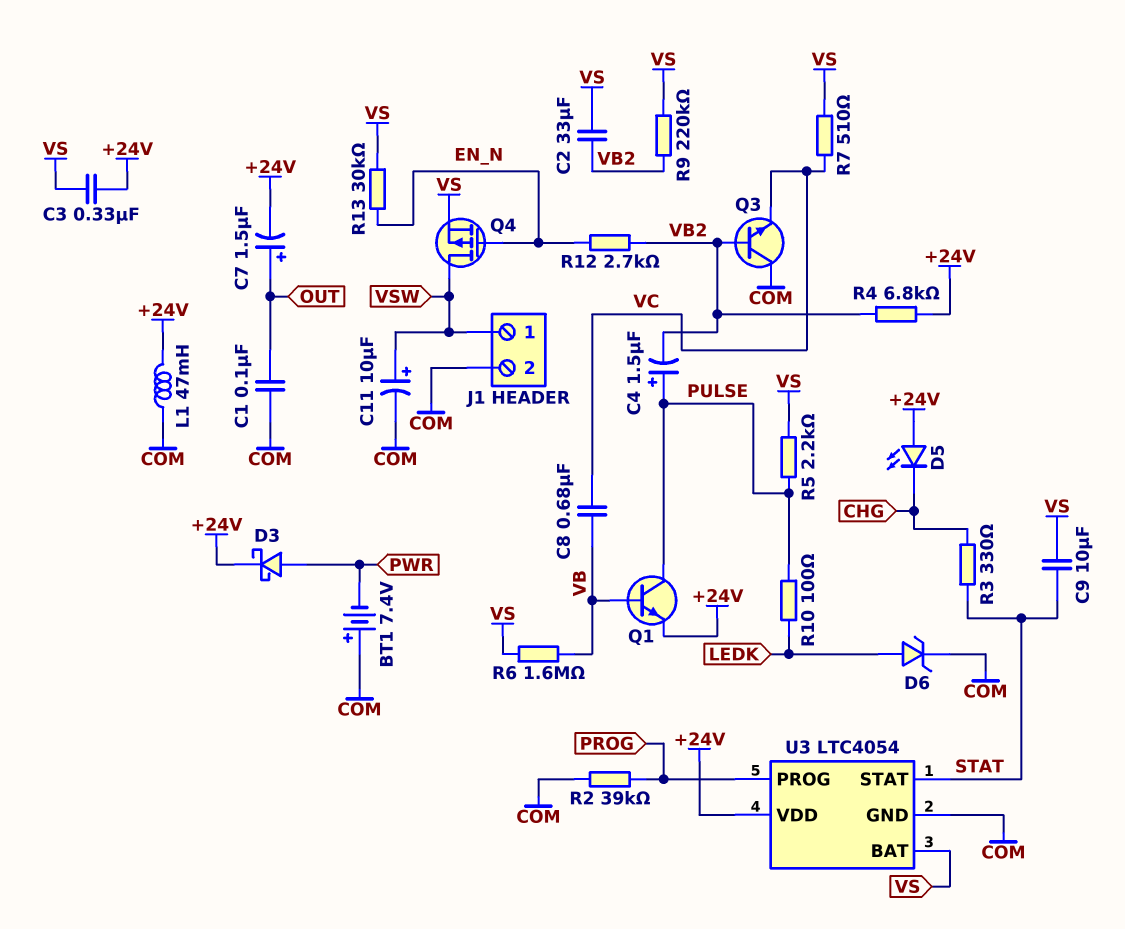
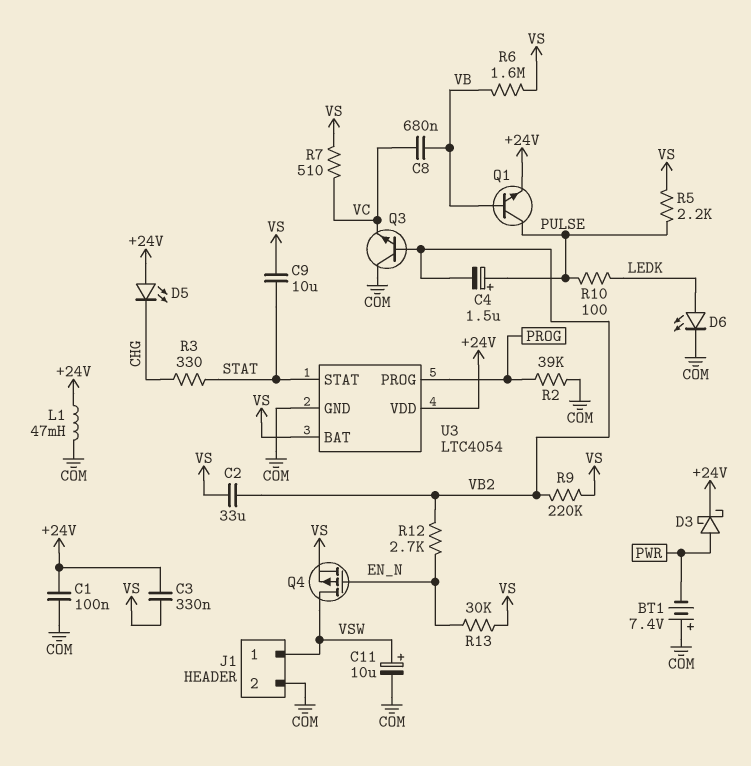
C1: 100nF (COM, OUT) -> 100nF (+24V, COM)
C7: 1.5uF (plus OUT, minus +24V) -> none
D6: zener (A LEDK, K COM) -> LED (A LEDK, K COM)
R4: 6.8k (+24V, VB2) -> none

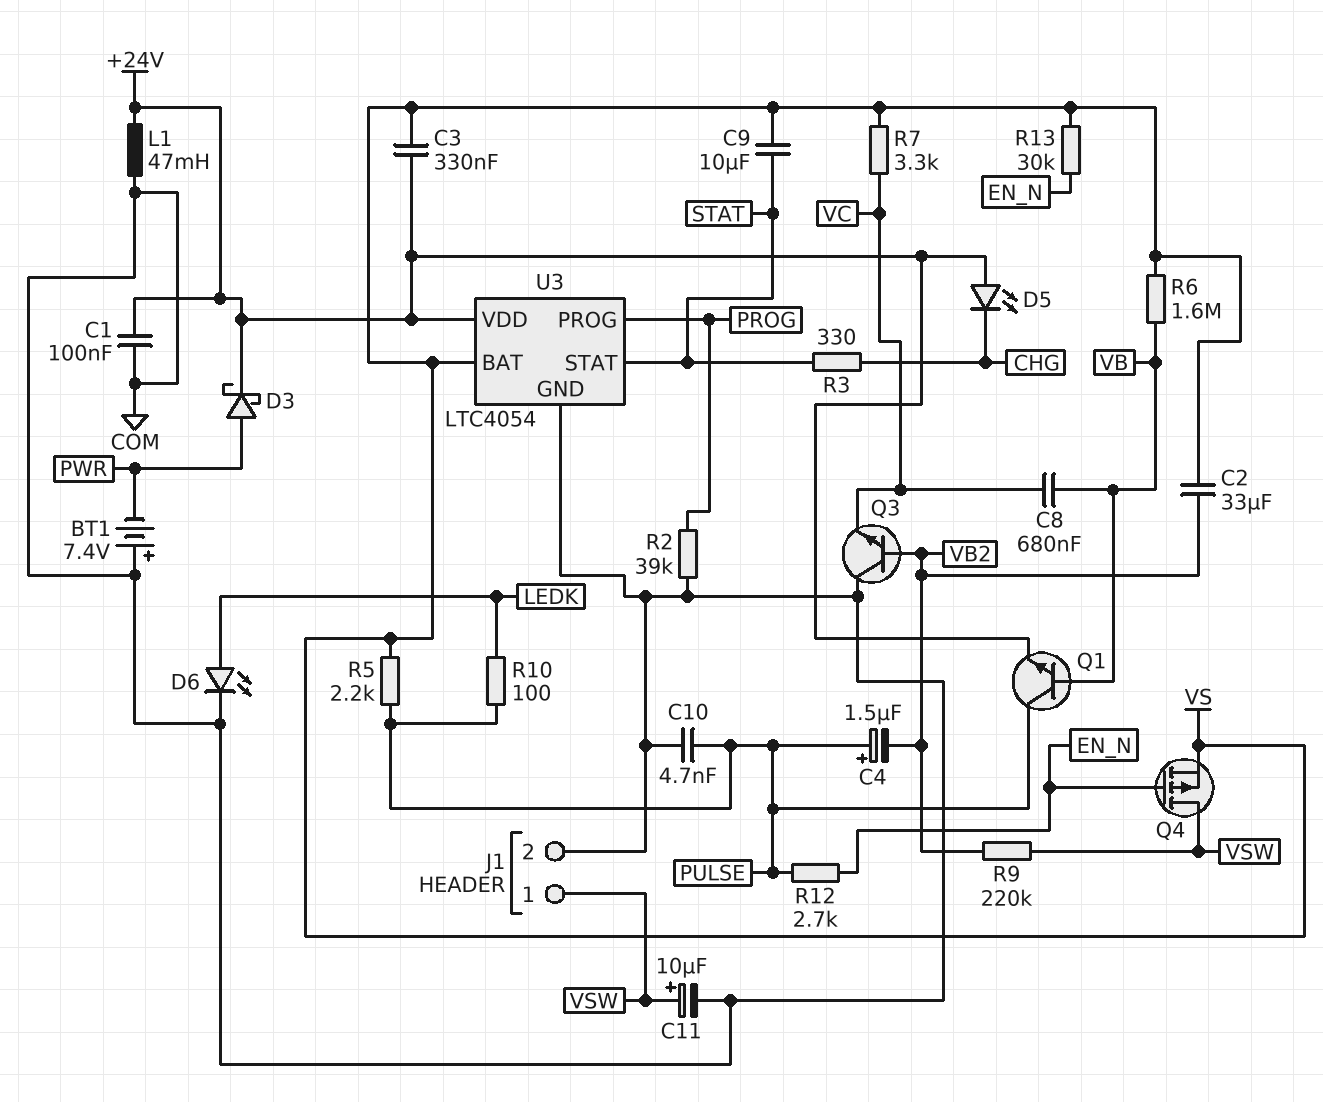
C10: none -> 4.7nF (COM, PULSE)
R7: 510 (VC, VS) -> 3.3k (VC, VS)
R9: 220k (VB2, VS) -> 220k (VB2, VSW)
R12: 2.7k (EN_N, VB2) -> 2.7k (EN_N, PULSE)

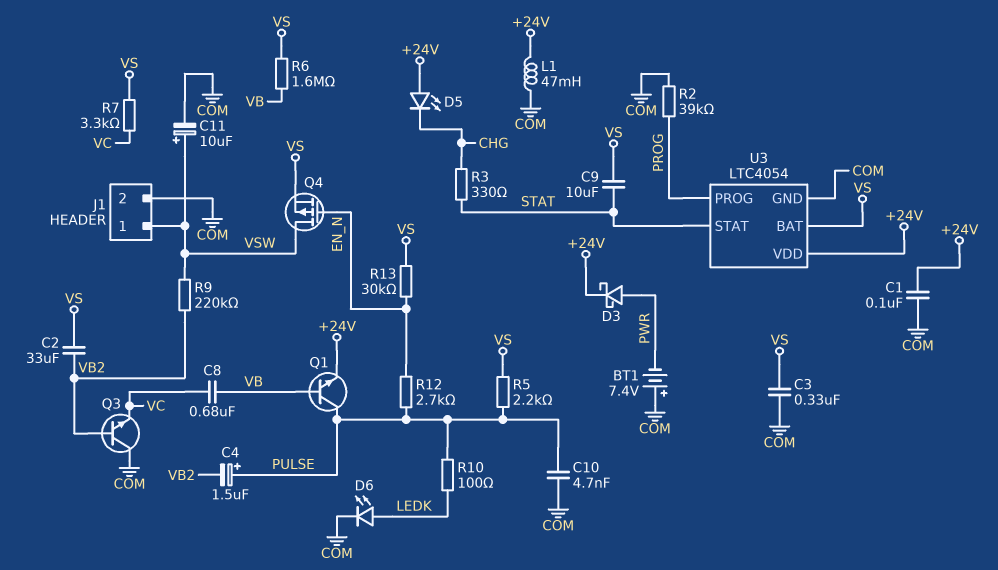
C3: 330nF (+24V, VS) -> 330nF (COM, VS)

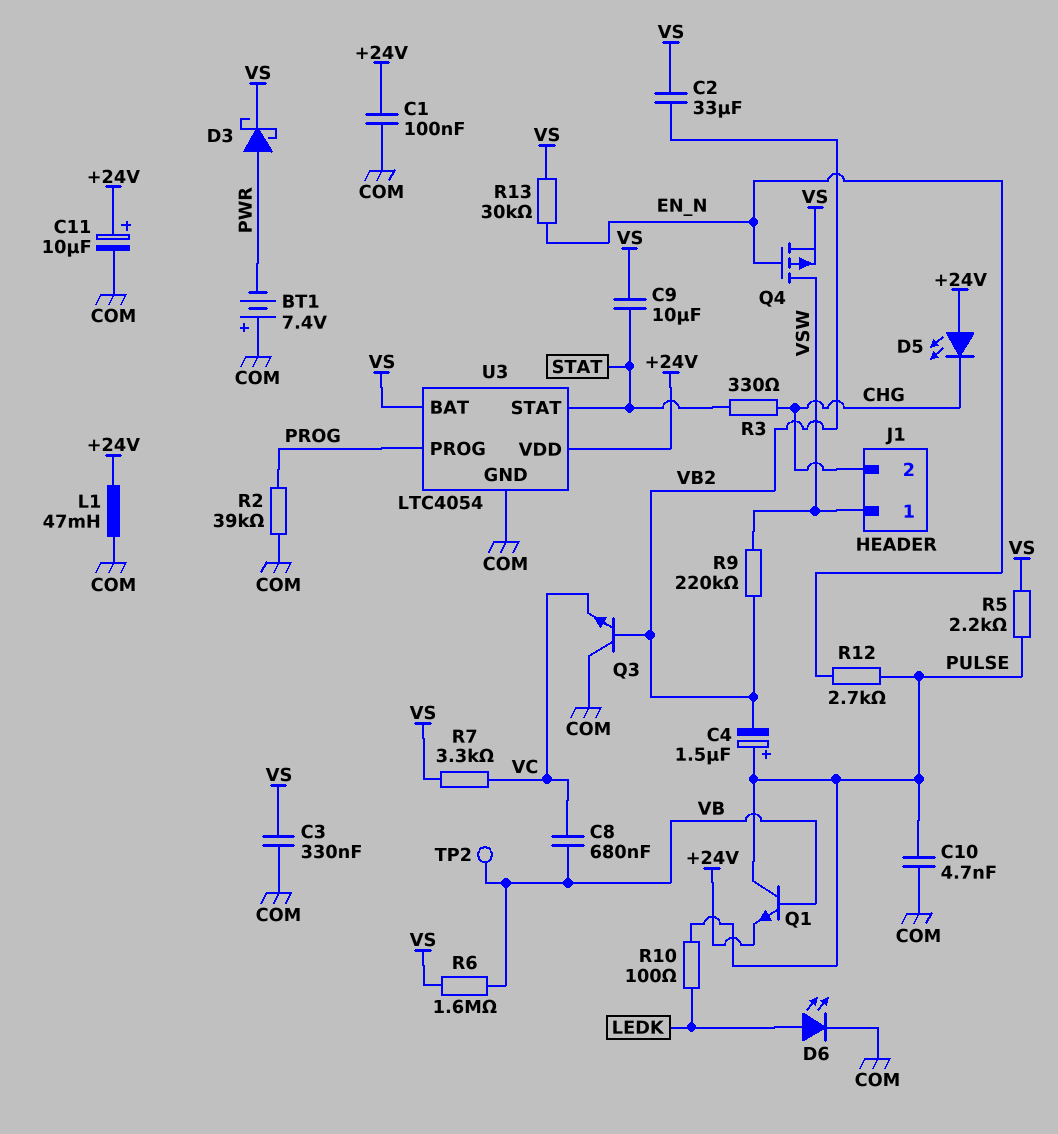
C11: 10uF (plus VSW, minus COM) -> 10uF (plus +24V, minus COM)
D3: schottky (A PWR, K +24V) -> schottky (A PWR, K VS)
J1 pin 2: COM -> CHG
TP2: none -> test point (VB)

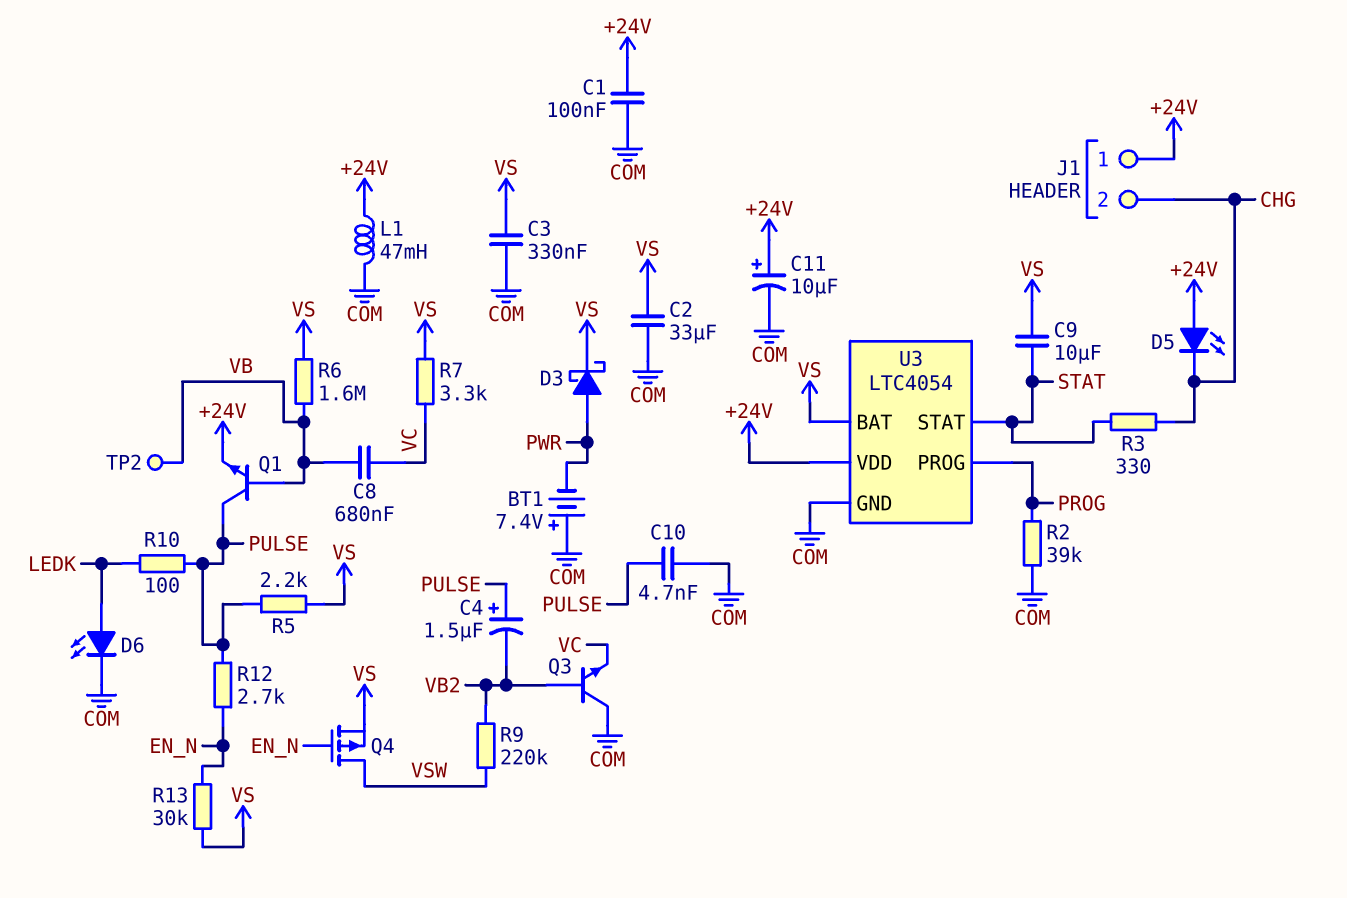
C2: 33uF (VB2, VS) -> 33uF (COM, VS)
J1 pin 1: VSW -> +24V

